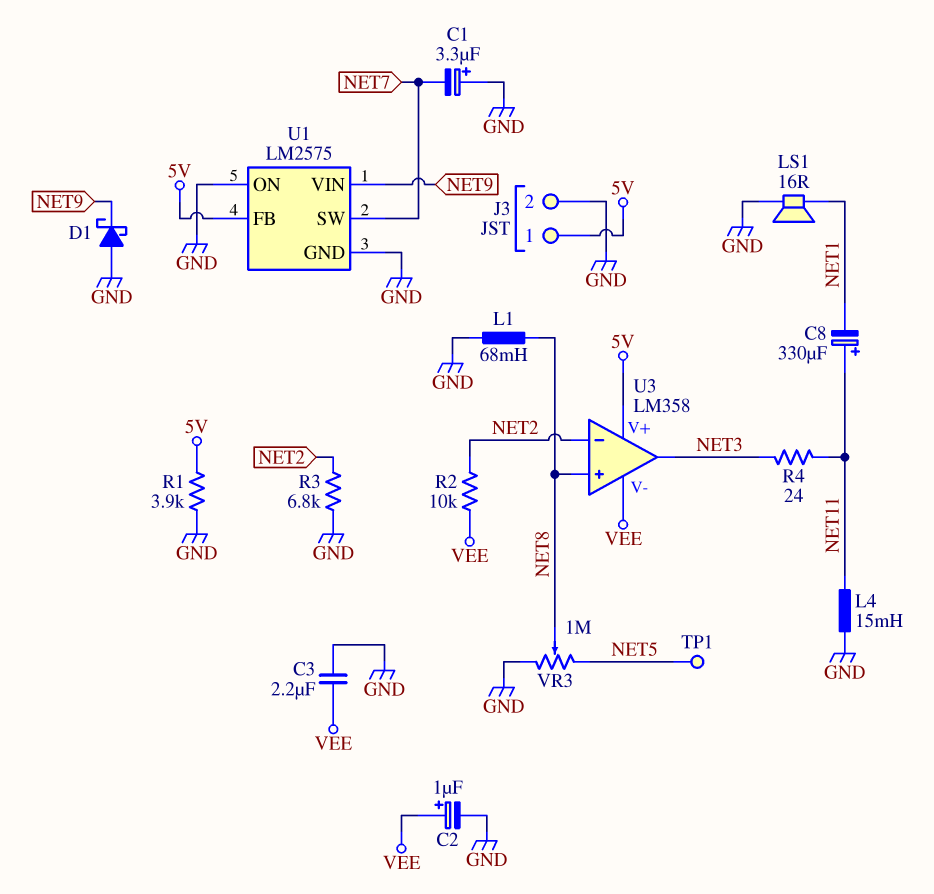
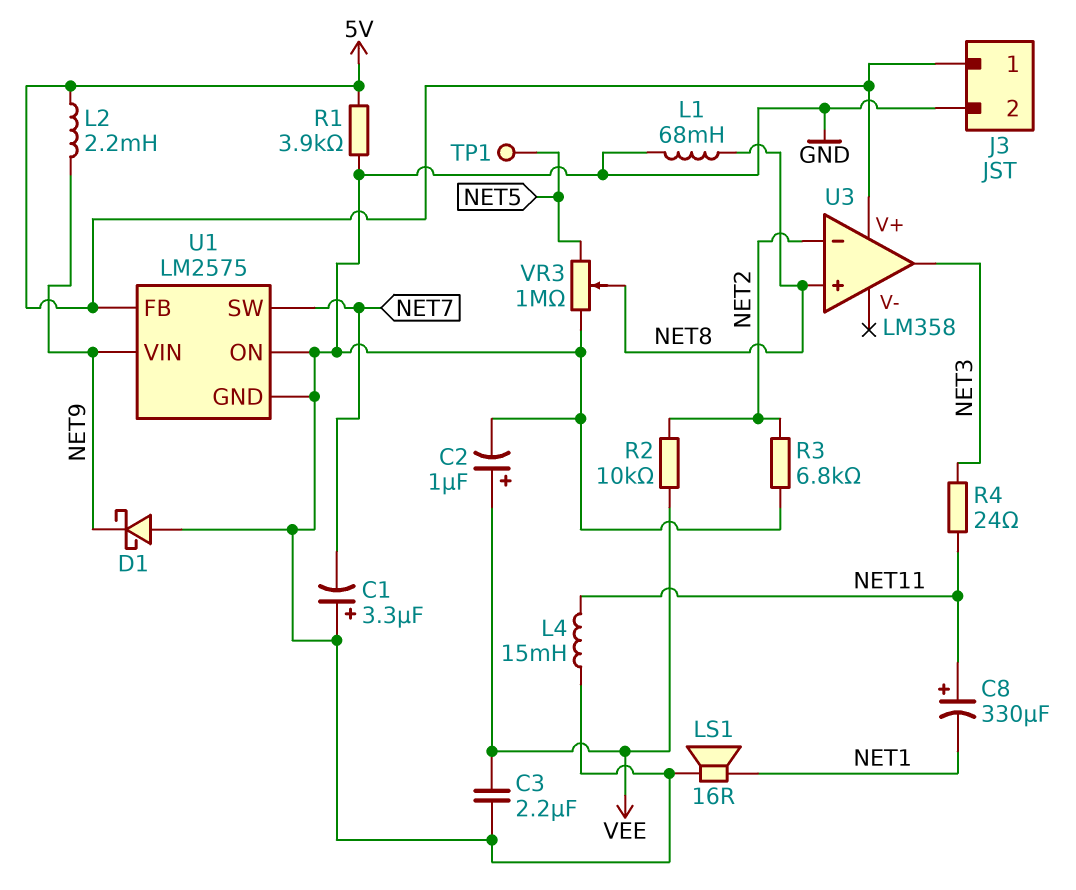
L2: none -> 2.2mH (5V, NET9)
U3 pin V-: VEE -> none

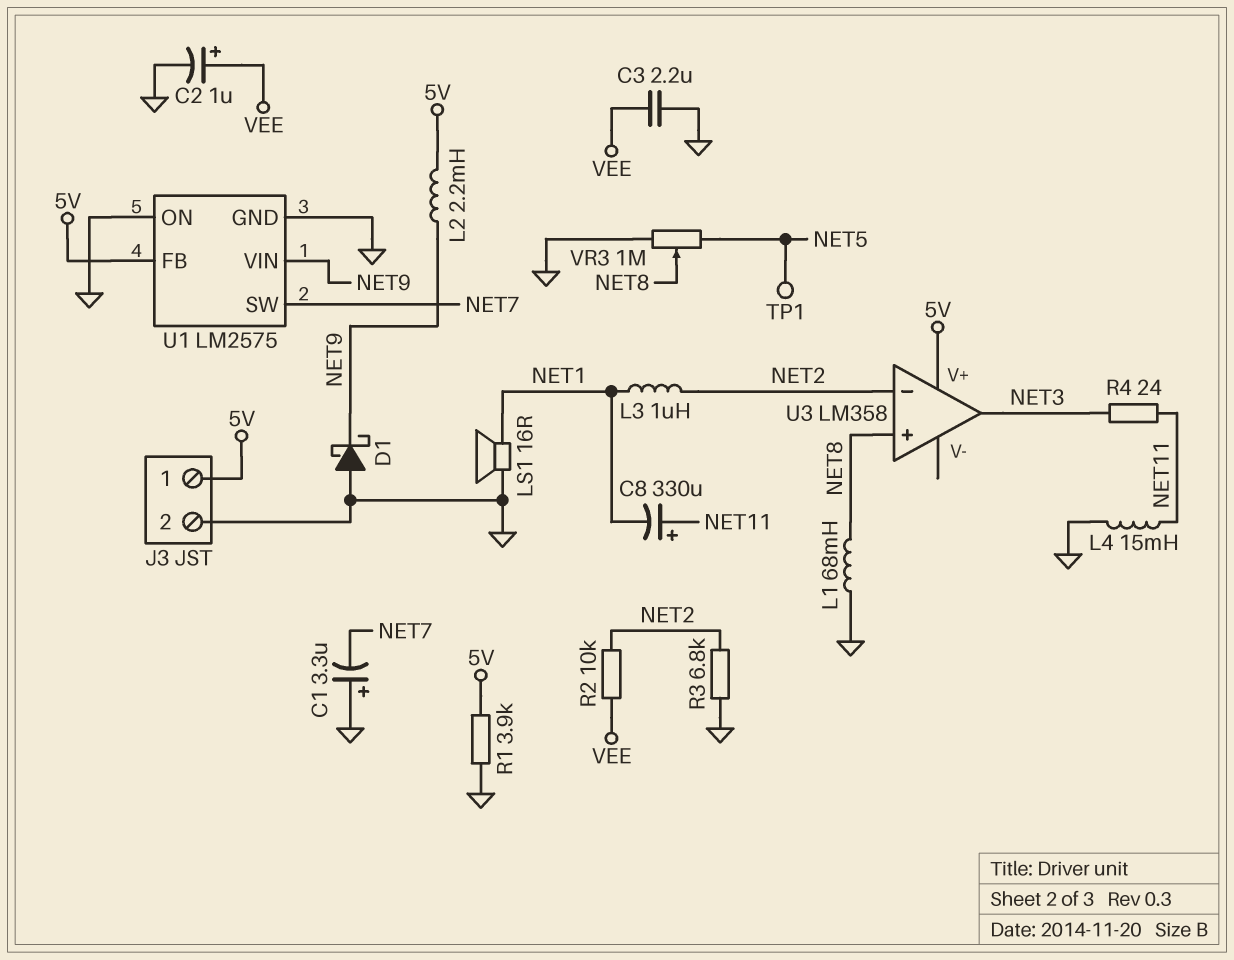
L3: none -> 1uH (NET1, NET2)

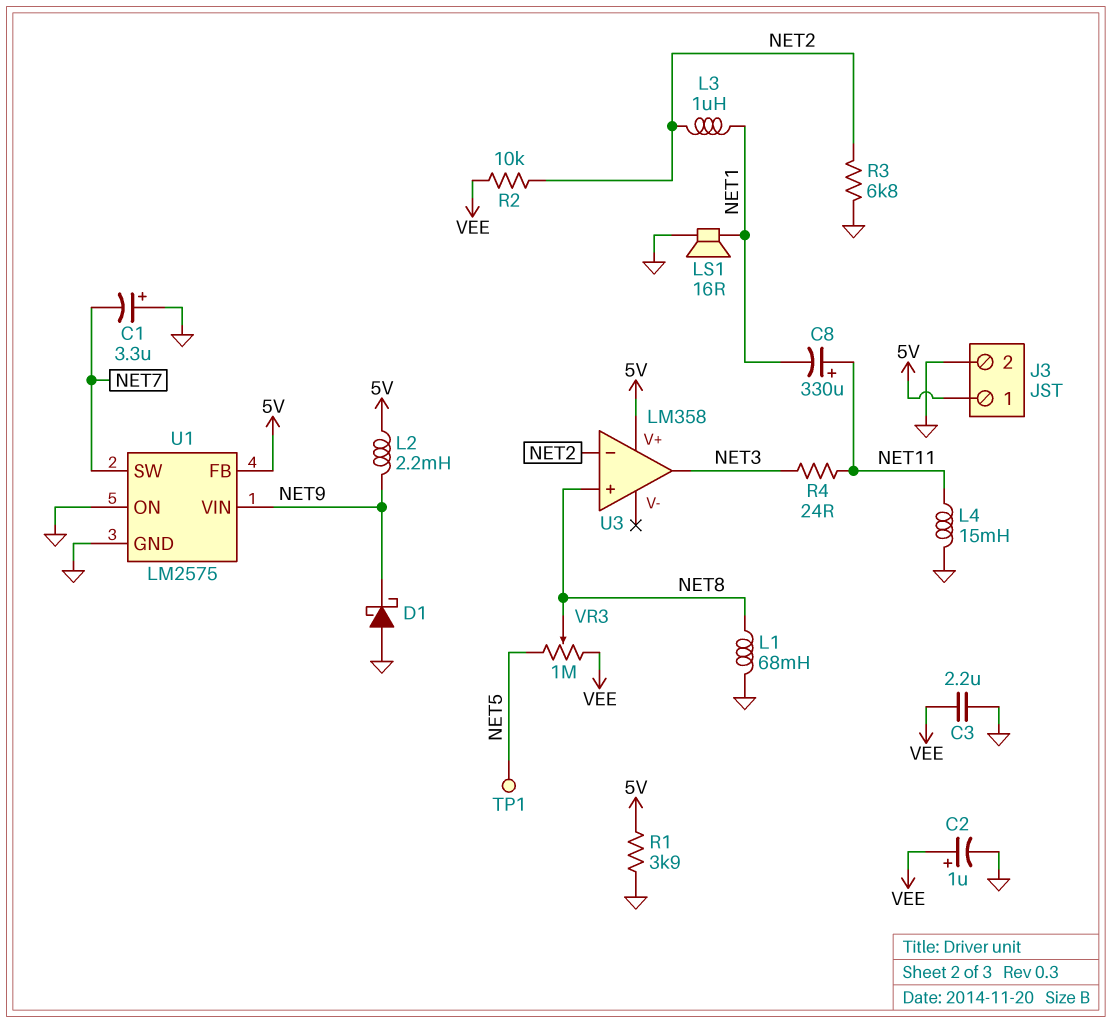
VR3: 1M (GND, NET5, wiper NET8) -> 1M (NET5, VEE, wiper NET8)

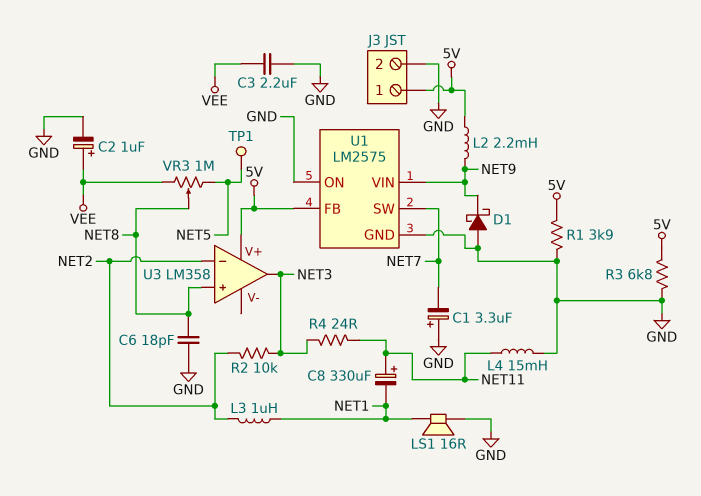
C6: none -> 18pF (GND, NET8)
L1: 68mH (GND, NET8) -> none
R2: 10k (NET2, VEE) -> 10k (NET2, NET3)
R3: 6.8k (GND, NET2) -> 6.8k (5V, GND)

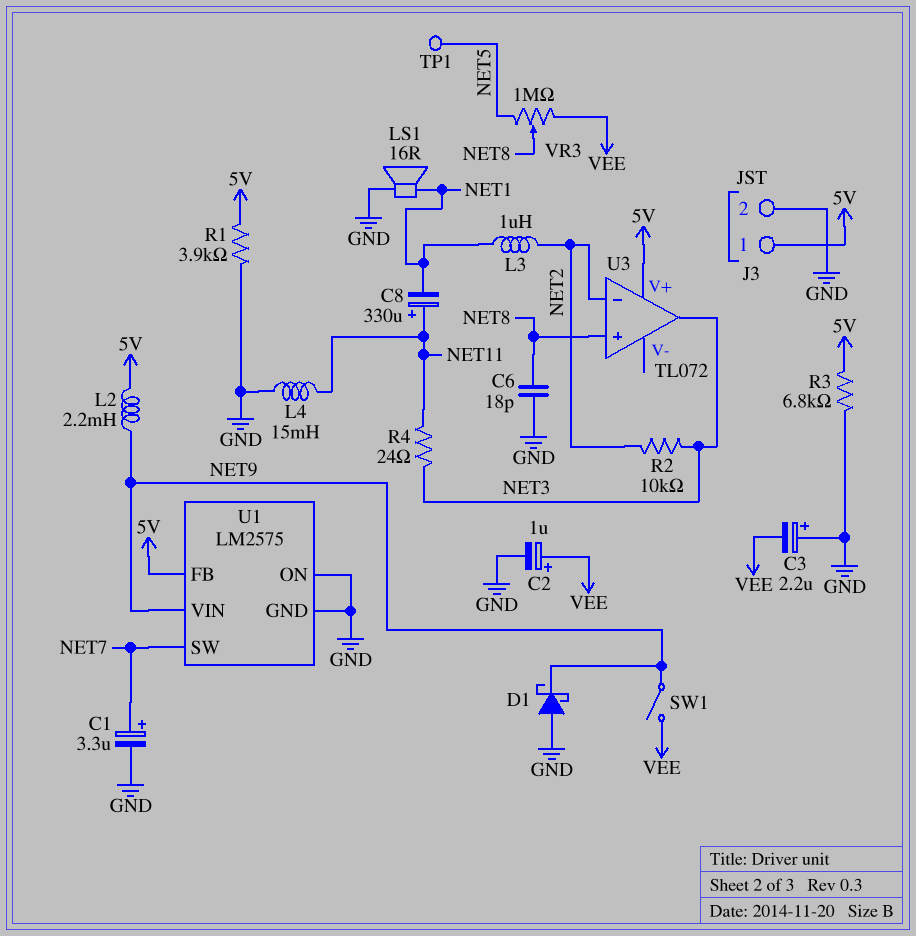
C1: 3.3uF (plus GND, minus NET7) -> 3.3uF (plus NET7, minus GND)
C3: 2.2uF (GND, VEE) -> 2.2uF (plus GND, minus VEE)
SW1: none -> switch (NET9, VEE)
U3: LM358 -> TL072

